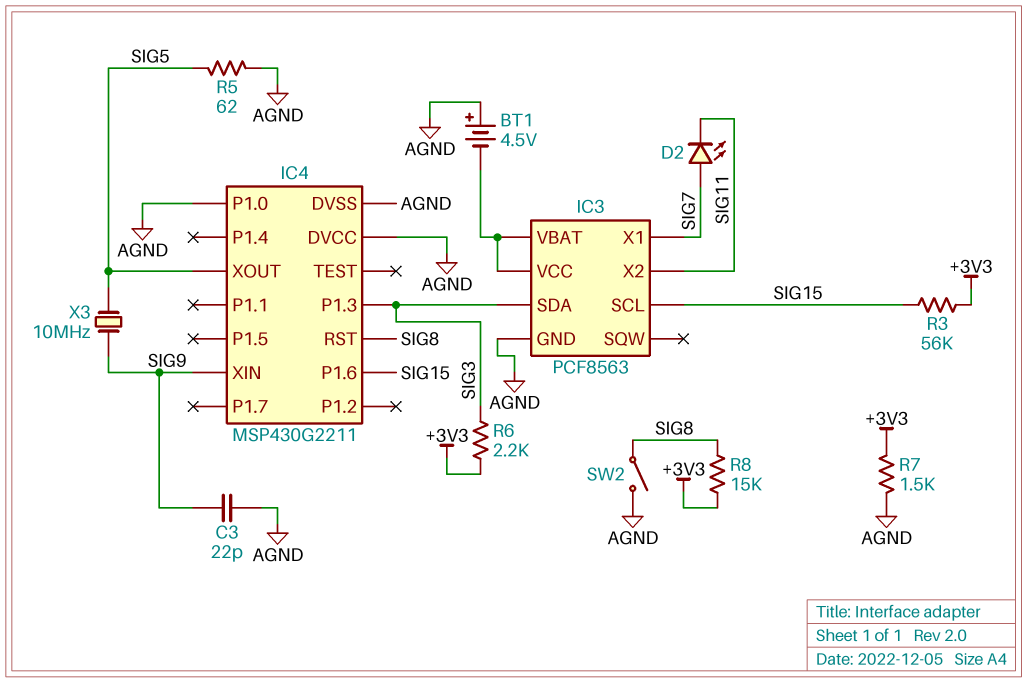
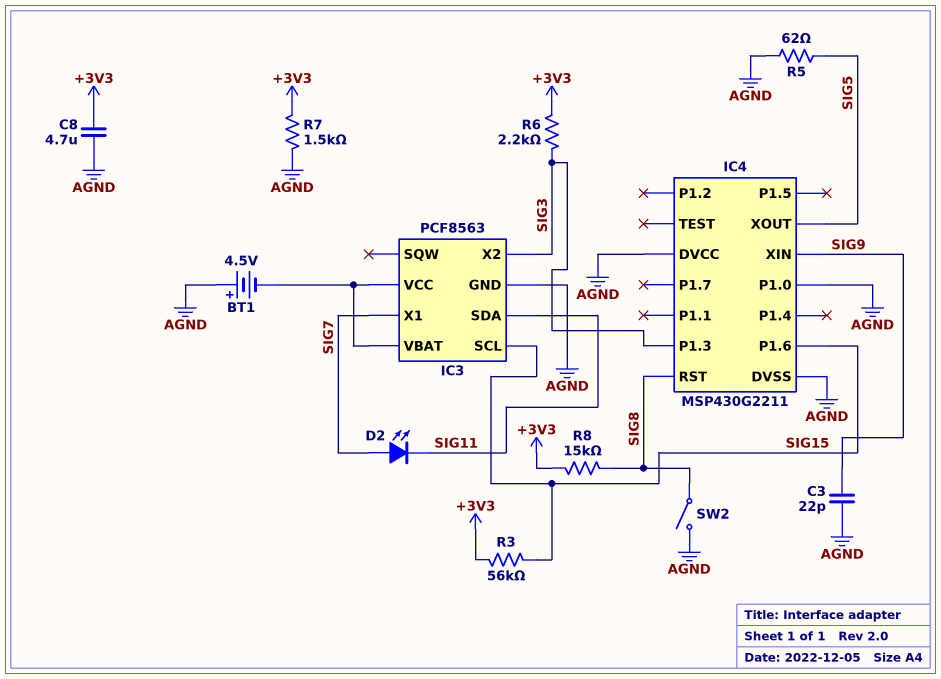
C8: none -> 4.7uF (+3V3, AGND)
IC3 pin SDA: SIG3 -> SIG11
IC3 pin X2: SIG11 -> SIG3
X3: 10MHz (SIG5, SIG9) -> none

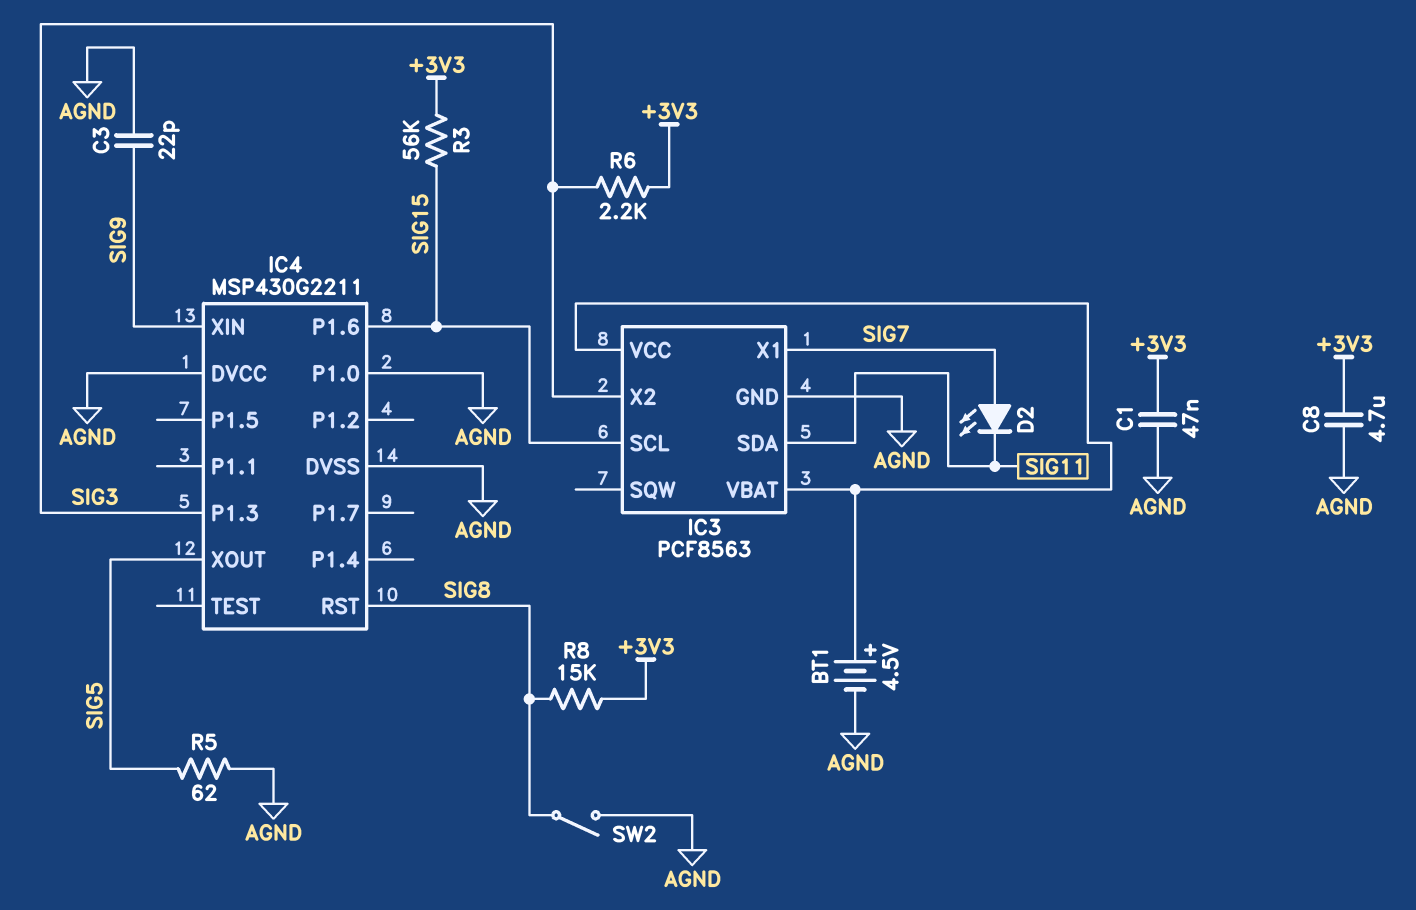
BT1: 4.5V (plus AGND, minus IC3/VBAT) -> 4.5V (plus IC3/VBAT, minus AGND)
C1: none -> 47nF (+3V3, AGND)
R7: 1.5k (+3V3, AGND) -> none

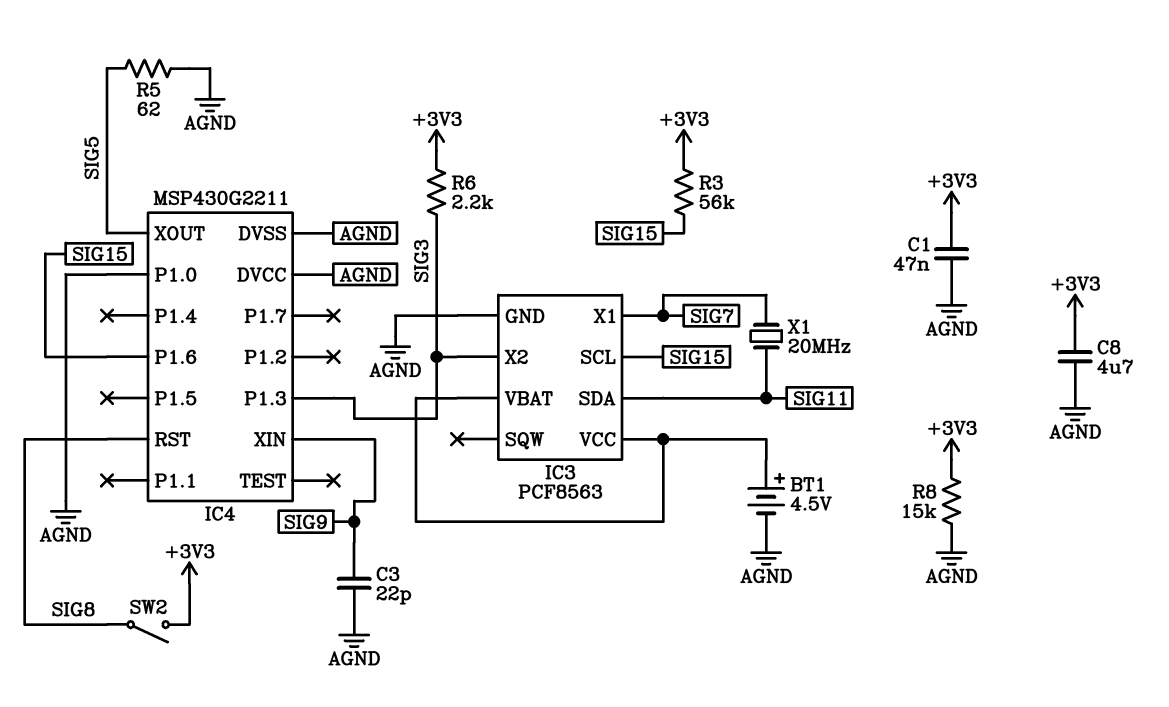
D2: LED (A SIG7, K SIG11) -> none
R8: 15k (+3V3, SIG8) -> 15k (+3V3, AGND)
SW2: switch (AGND, SIG8) -> switch (+3V3, SIG8)
X1: none -> 20MHz (SIG7, SIG11)

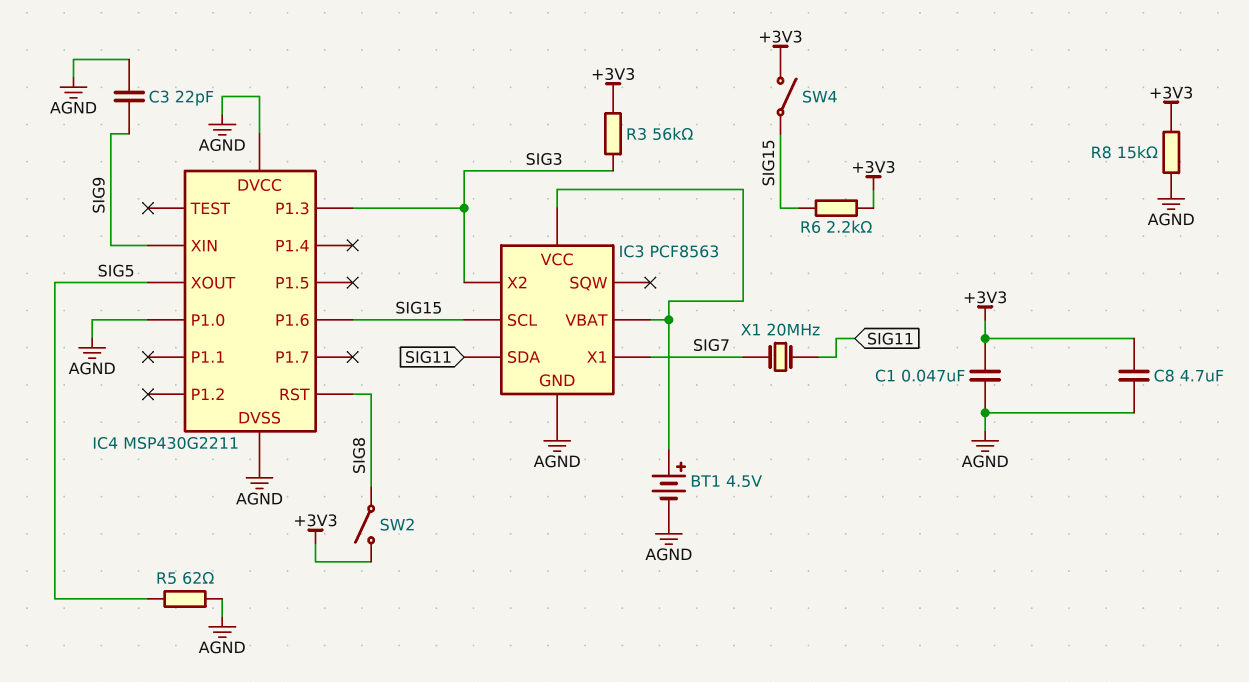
R3: 56k (+3V3, SIG15) -> 56k (+3V3, SIG3)
R6: 2.2k (+3V3, SIG3) -> 2.2k (+3V3, SIG15)
SW4: none -> switch (+3V3, SIG15)

